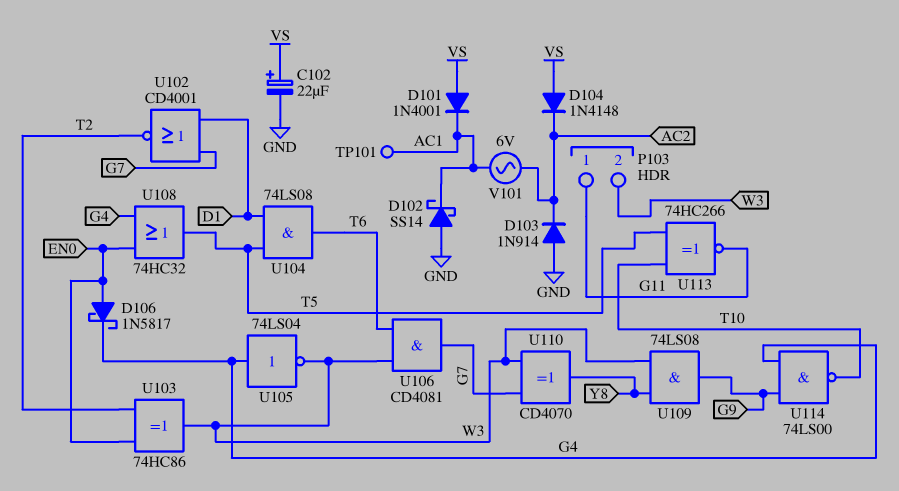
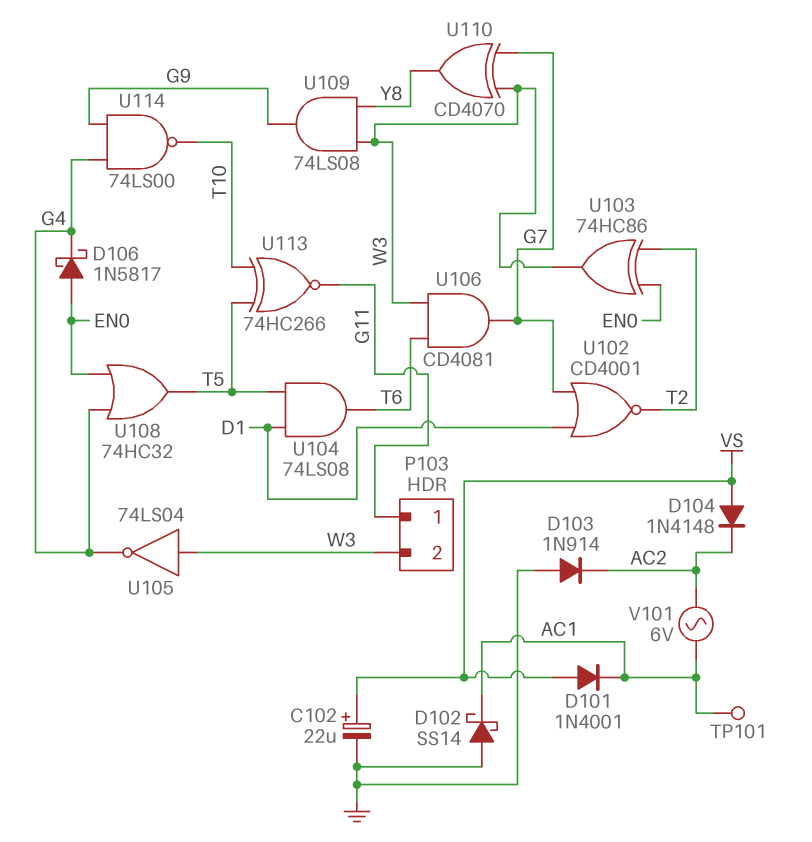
U105: NOT 74LS04 (in G4, out W3) -> NOT 74LS04 (in W3, out G4)

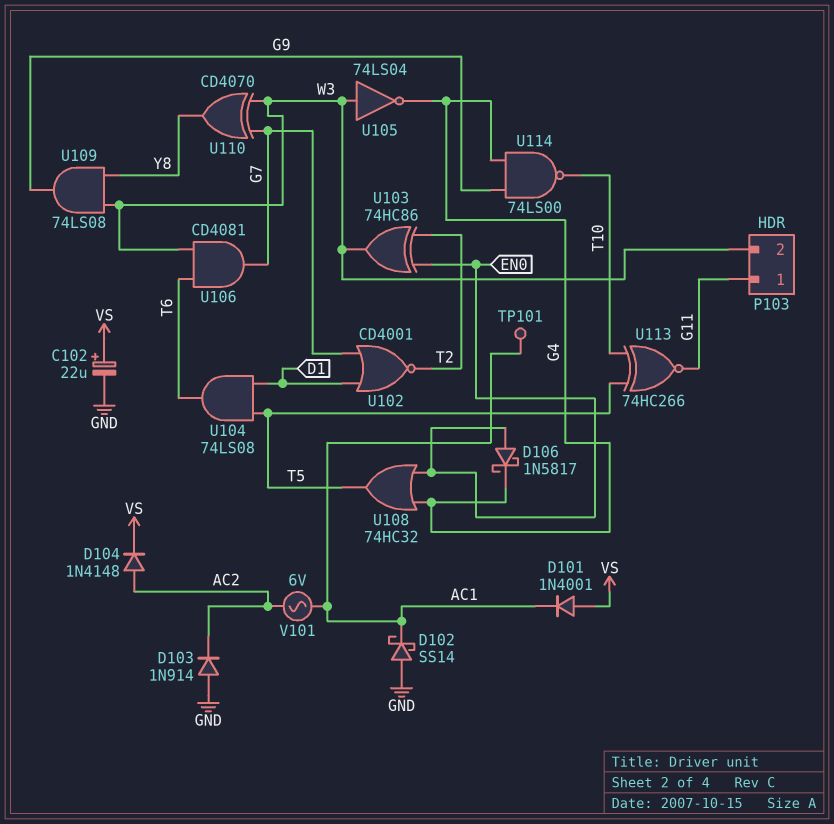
D104: diode 1N4148 (A VS, K AC2) -> diode 1N4148 (A AC2, K VS)

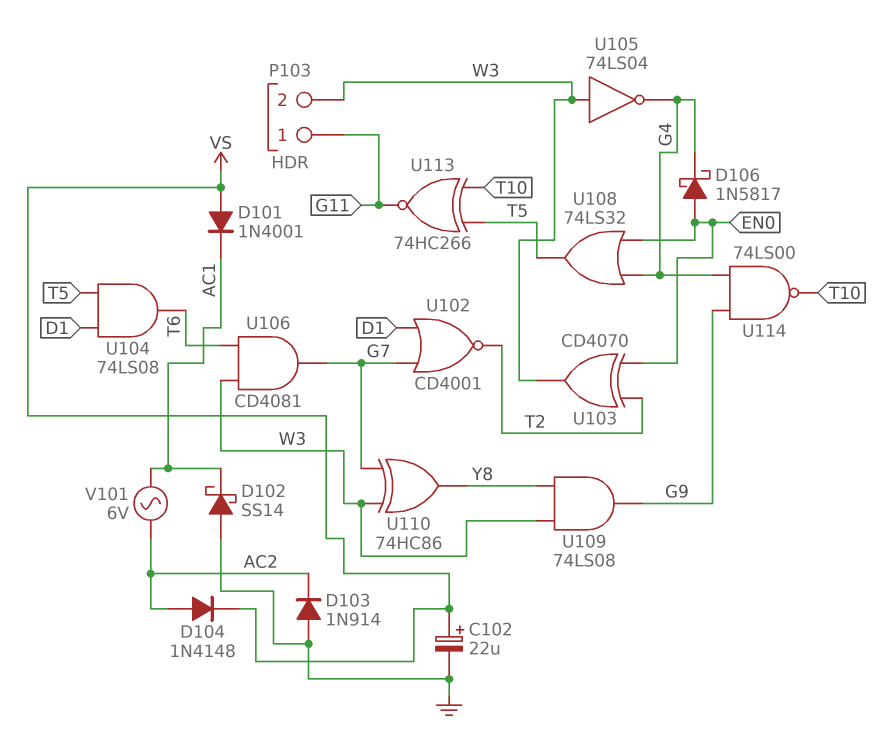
TP101: test point (AC1) -> none
U103: XOR 74HC86 (in EN0, in T2, out W3) -> XOR CD4070 (in EN0, in T2, out W3)
U108: OR 74HC32 (in EN0, in G4, out T5) -> OR 74LS32 (in EN0, in G4, out T5)
U110: XOR CD4070 (in G7, in W3, out Y8) -> XOR 74HC86 (in G7, in W3, out Y8)

